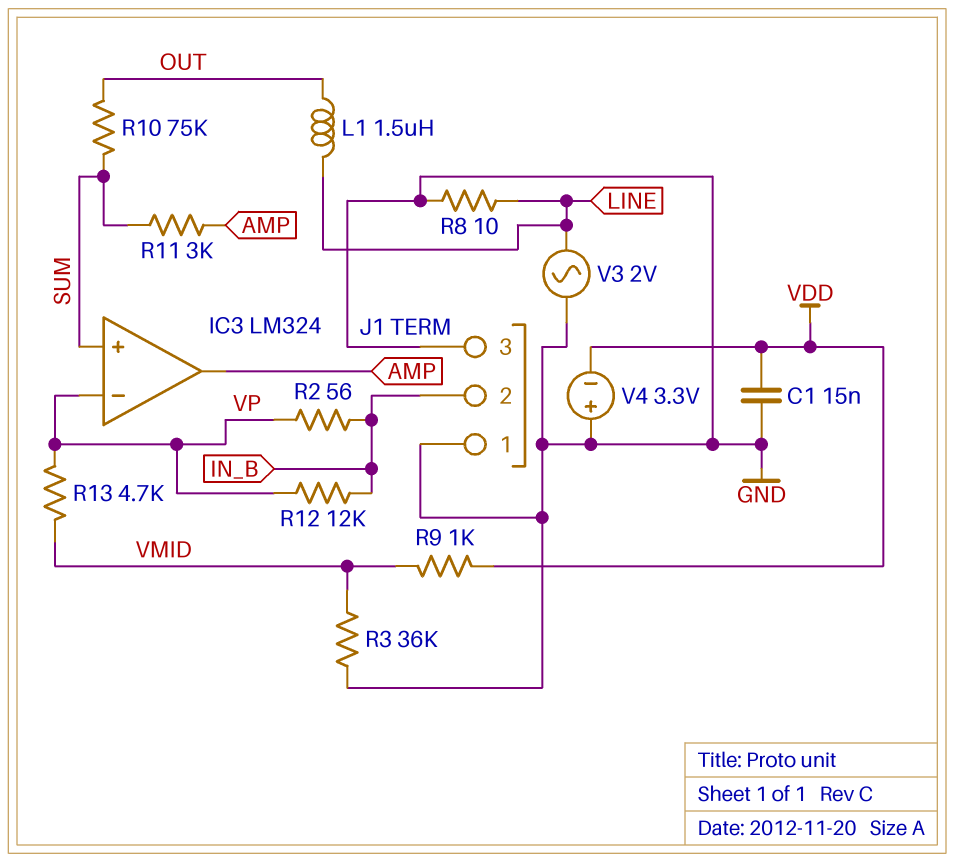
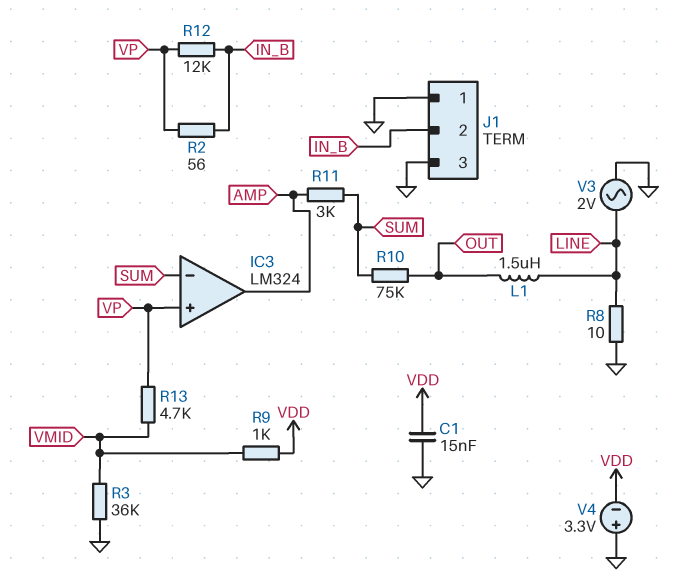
IC3 pin in+: SUM -> VP
IC3 pin in-: VP -> SUM

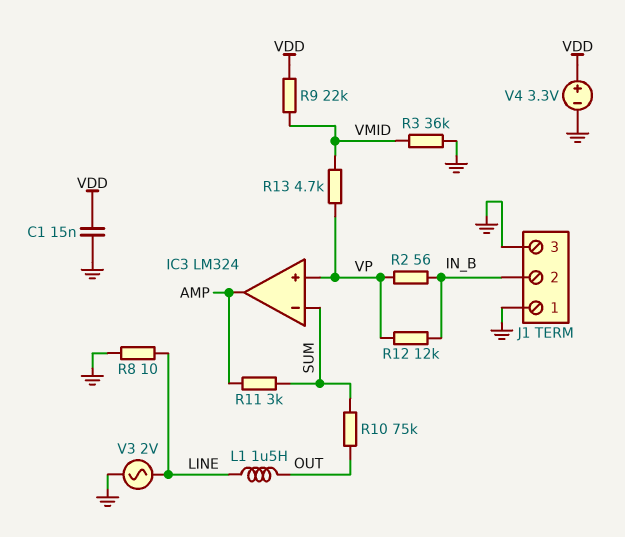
R9: 1k (VDD, VMID) -> 22k (VDD, VMID)
V4: 3.3V (plus GND, minus VDD) -> 3.3V (plus VDD, minus GND)

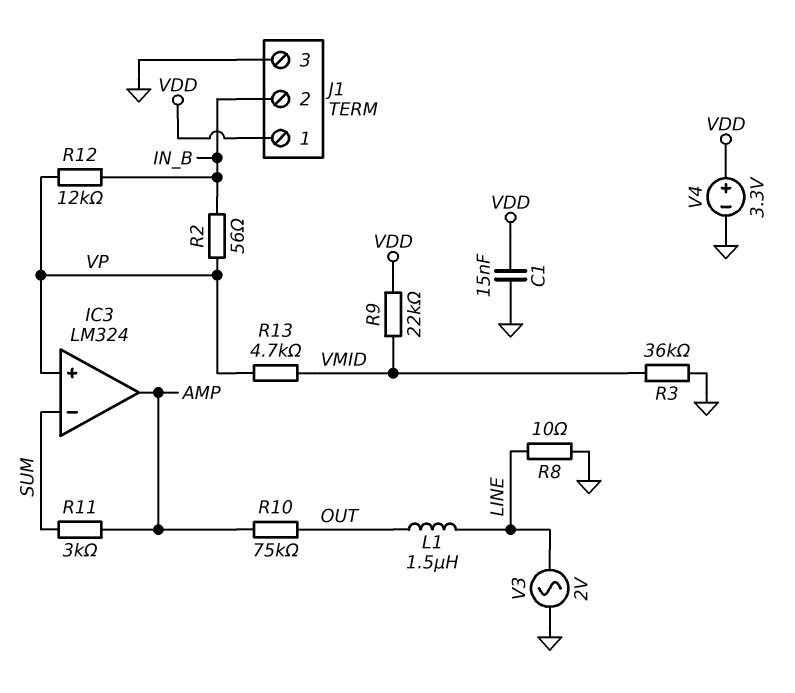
J1 pin 1: GND -> VDD
R10: 75k (OUT, SUM) -> 75k (AMP, OUT)

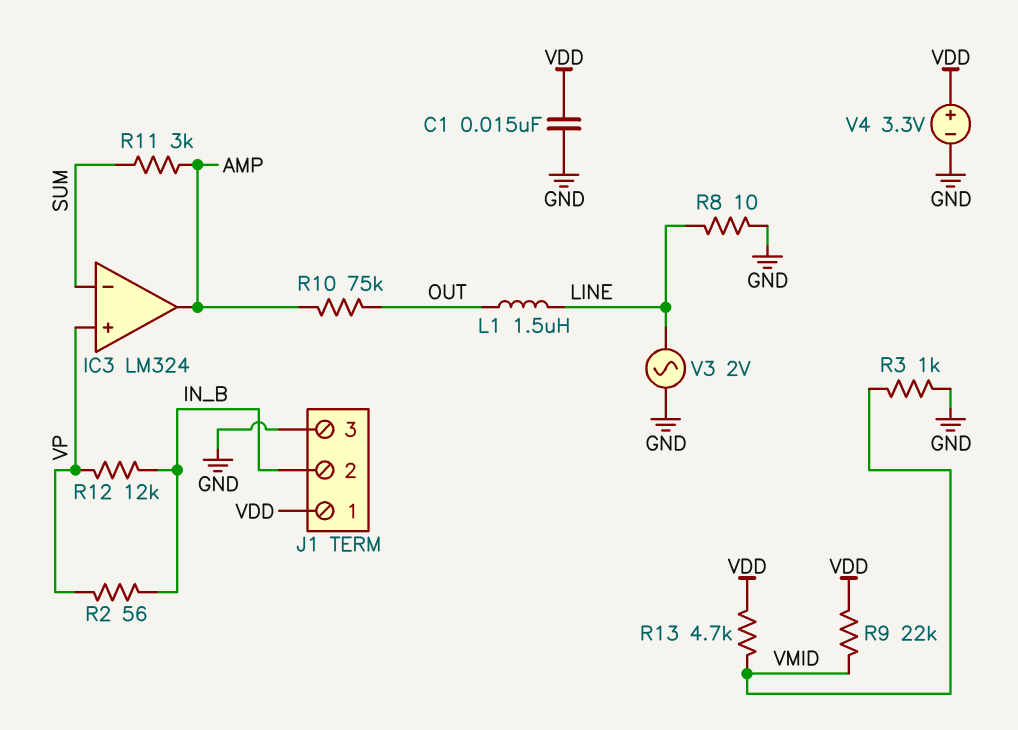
R3: 36k (GND, VMID) -> 1k (GND, VMID)
R13: 4.7k (VMID, VP) -> 4.7k (VDD, VMID)

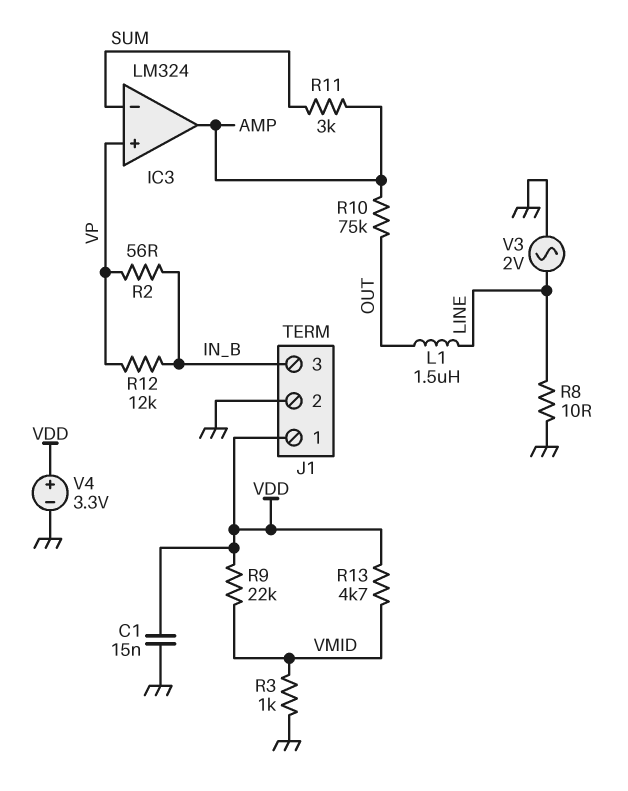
J1 pin 2: IN_B -> GND
J1 pin 3: GND -> IN_B

